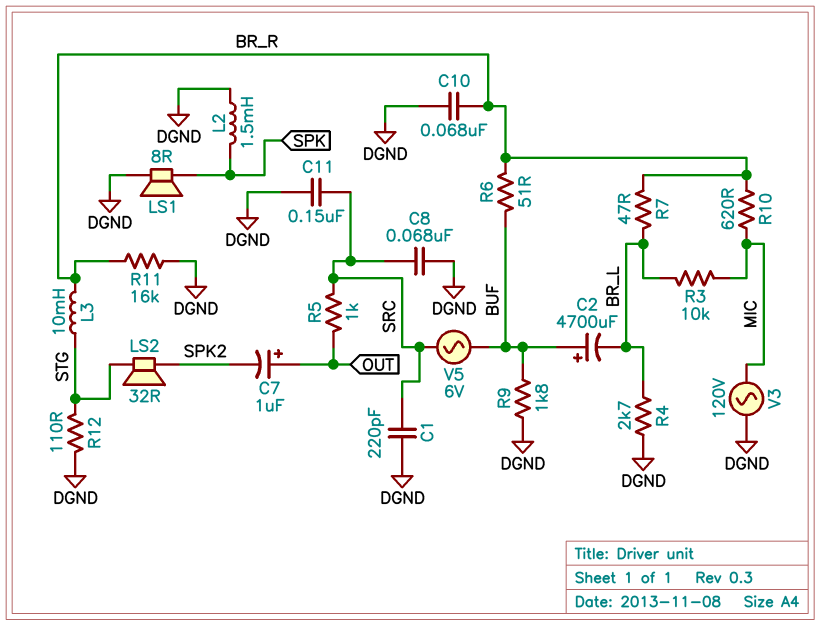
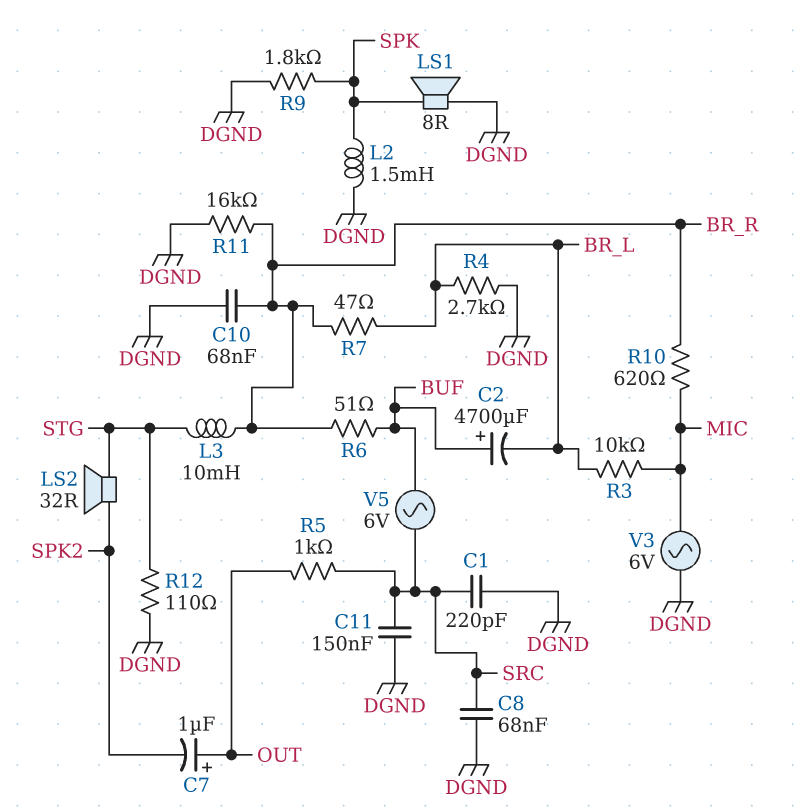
R9: 1.8k (BUF, DGND) -> 1.8k (DGND, SPK)
V3: AC 120V (DGND, MIC) -> AC 6V (DGND, MIC)

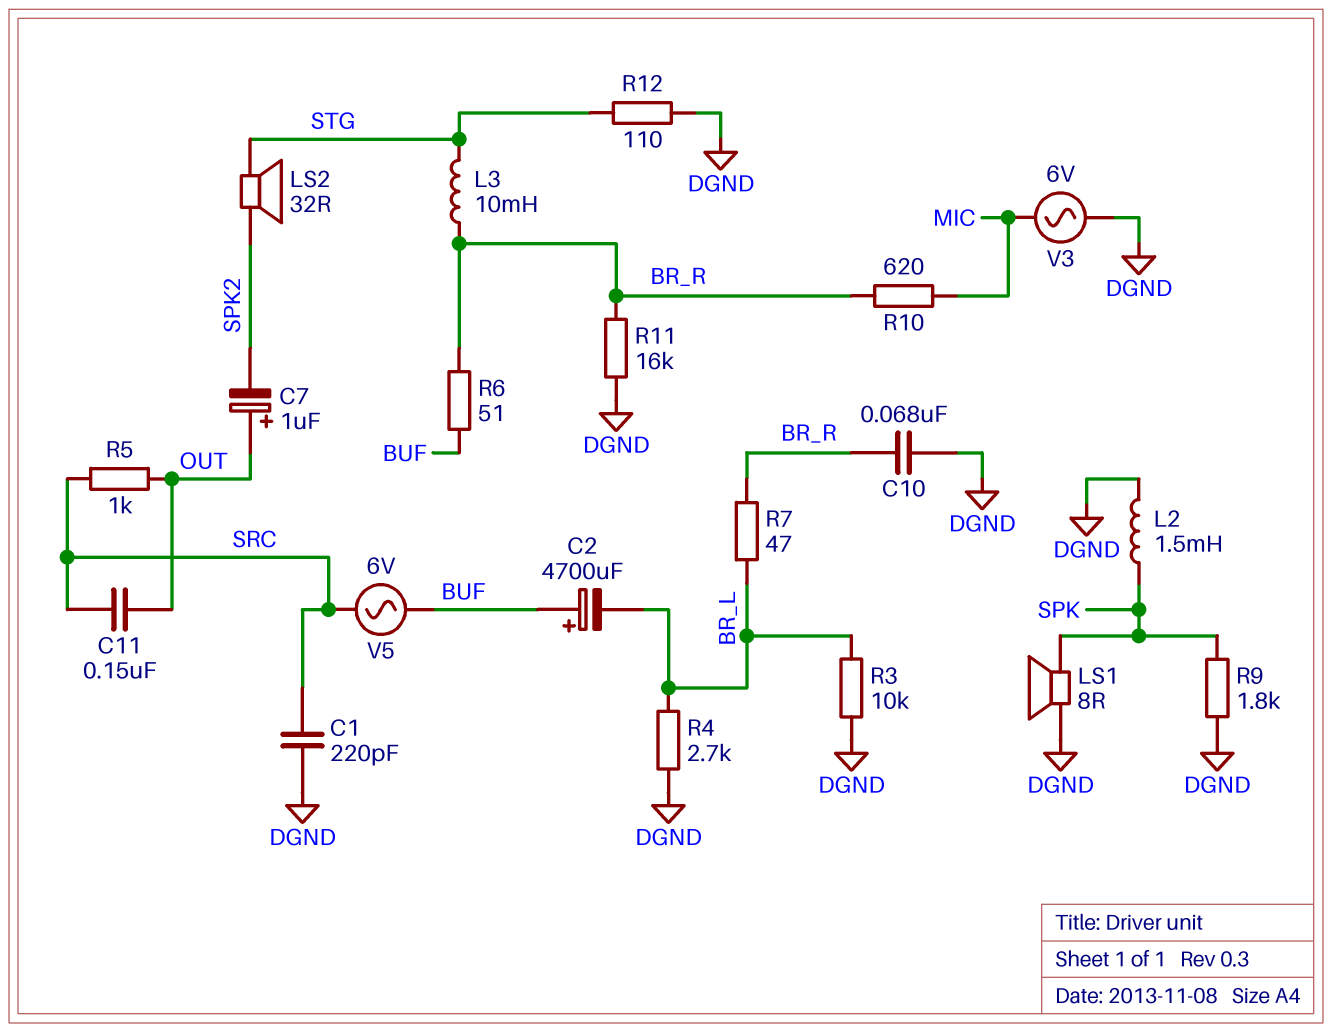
C8: 68nF (DGND, SRC) -> none
C11: 150nF (DGND, SRC) -> 150nF (OUT, SRC)
R3: 10k (BR_L, MIC) -> 10k (BR_L, DGND)

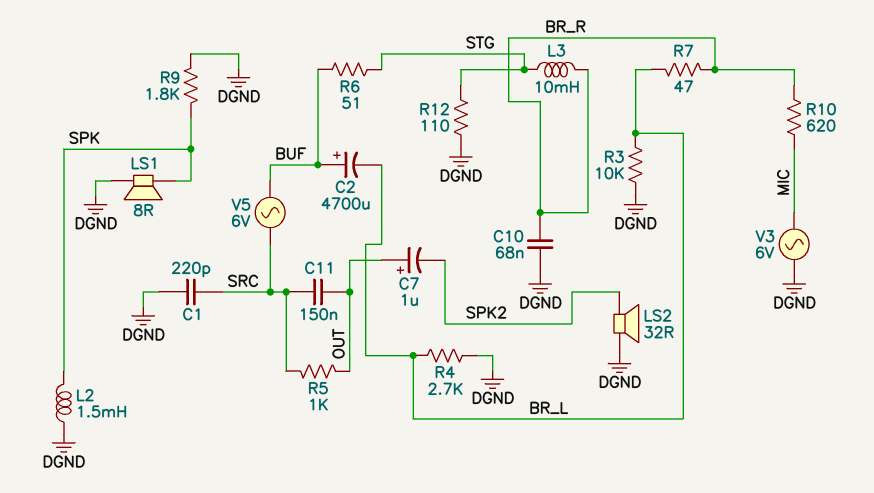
LS2: speaker 32R (SPK2, STG) -> speaker 32R (DGND, SPK2)
R6: 51 (BR_R, BUF) -> 51 (BUF, STG)
R11: 16k (BR_R, DGND) -> none

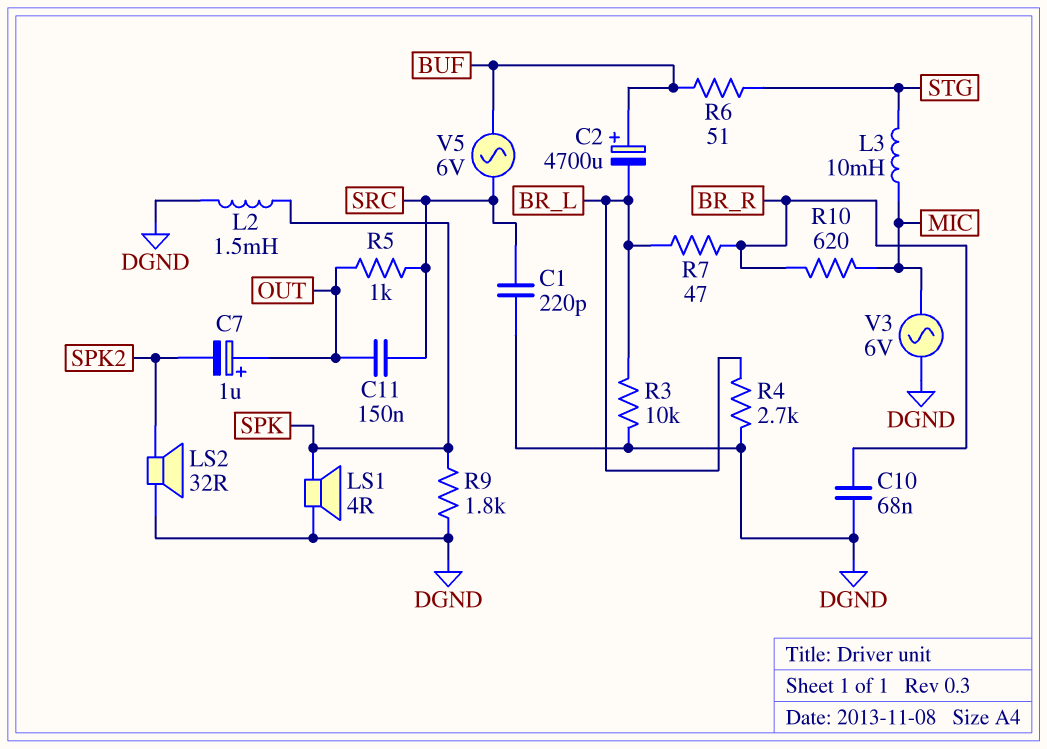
L3: 10mH (BR_R, STG) -> 10mH (MIC, STG)
LS1: speaker 8R (DGND, SPK) -> speaker 4R (DGND, SPK)
R12: 110 (DGND, STG) -> none

